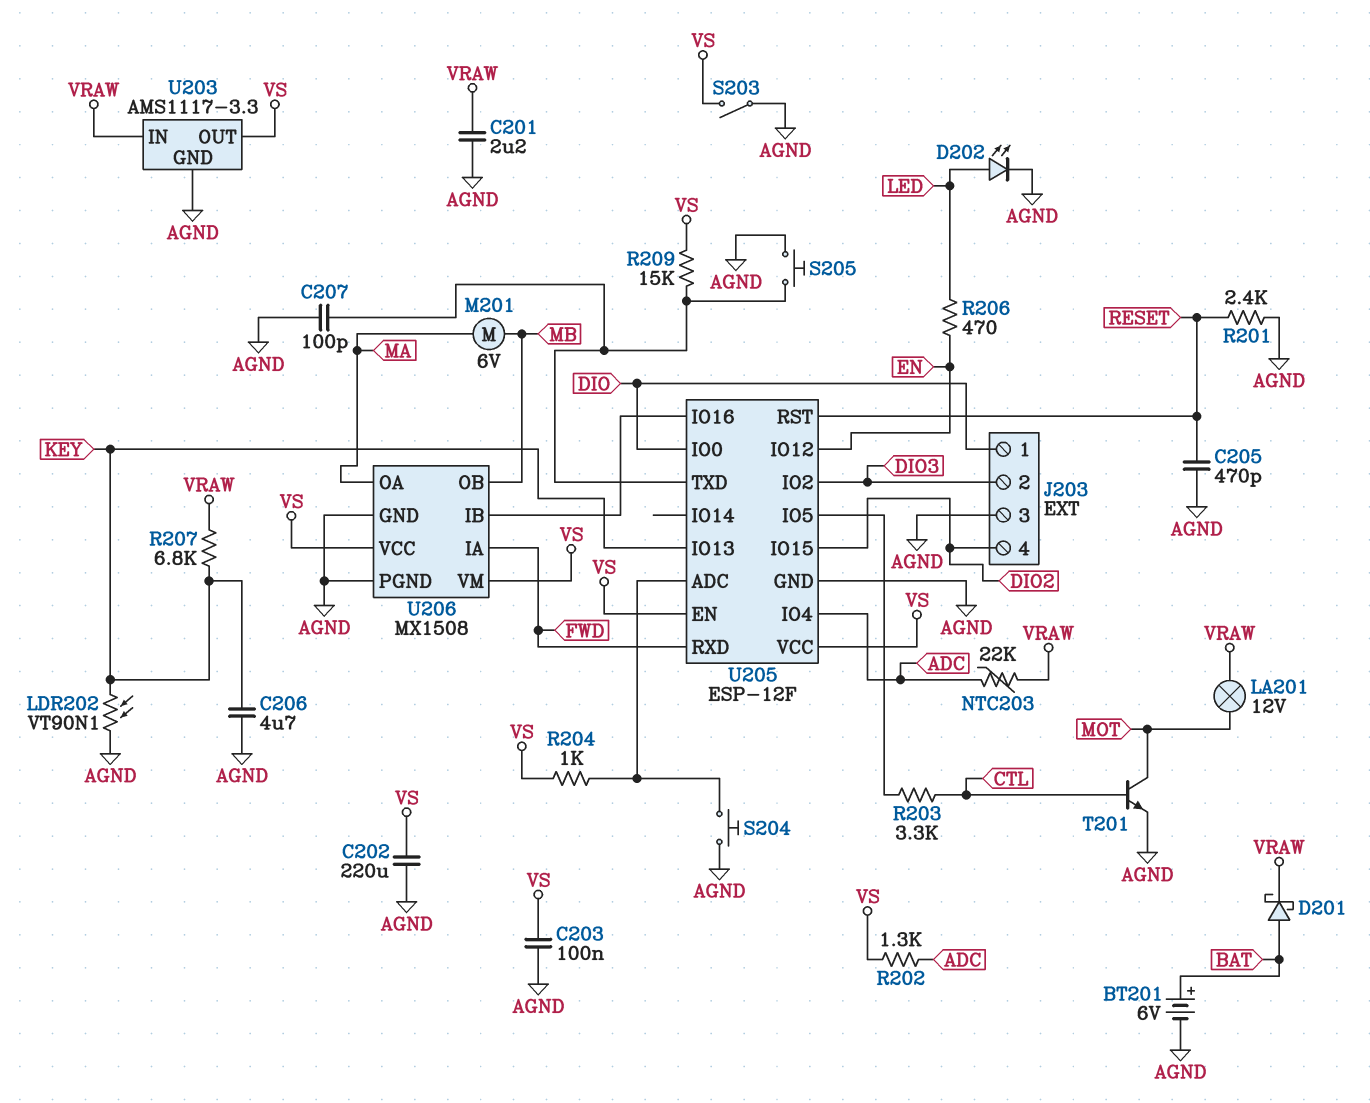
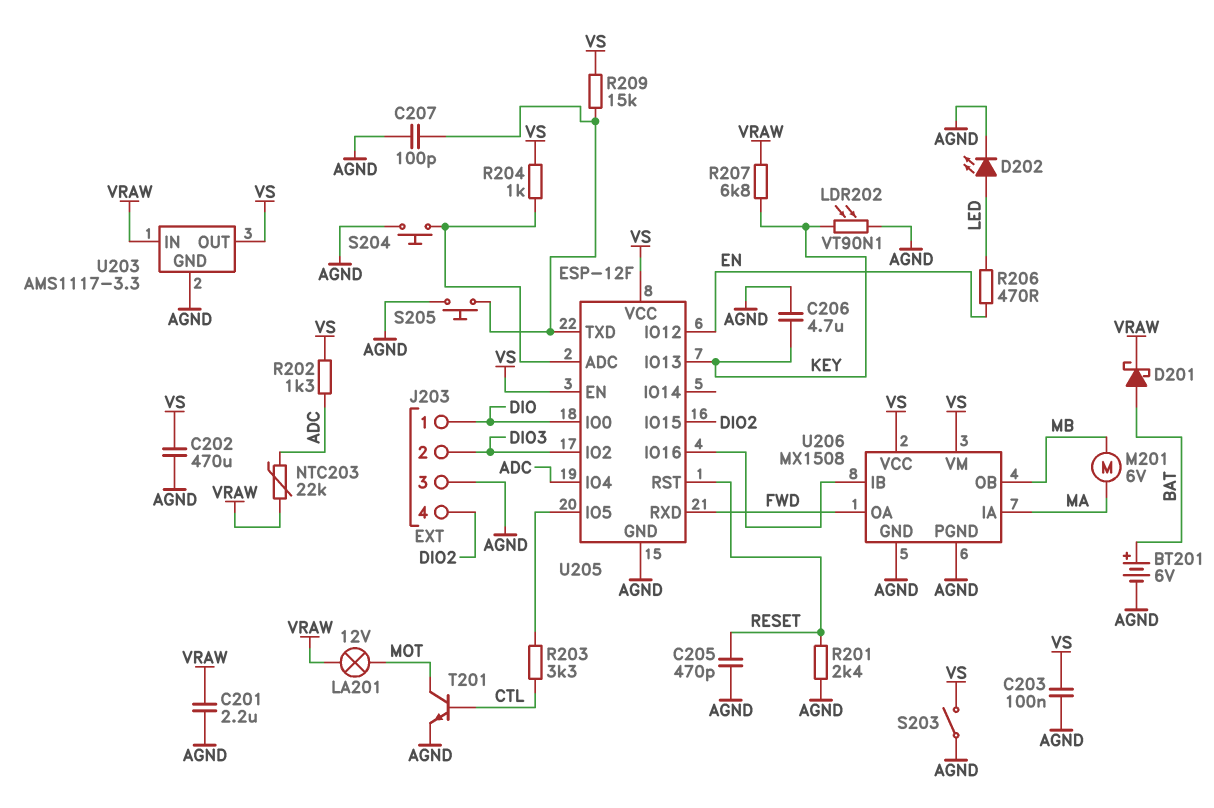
C202: 220uF (AGND, VS) -> 470uF (AGND, VS)
U206 pin IA: FWD -> MA
U206 pin OA: MA -> FWD

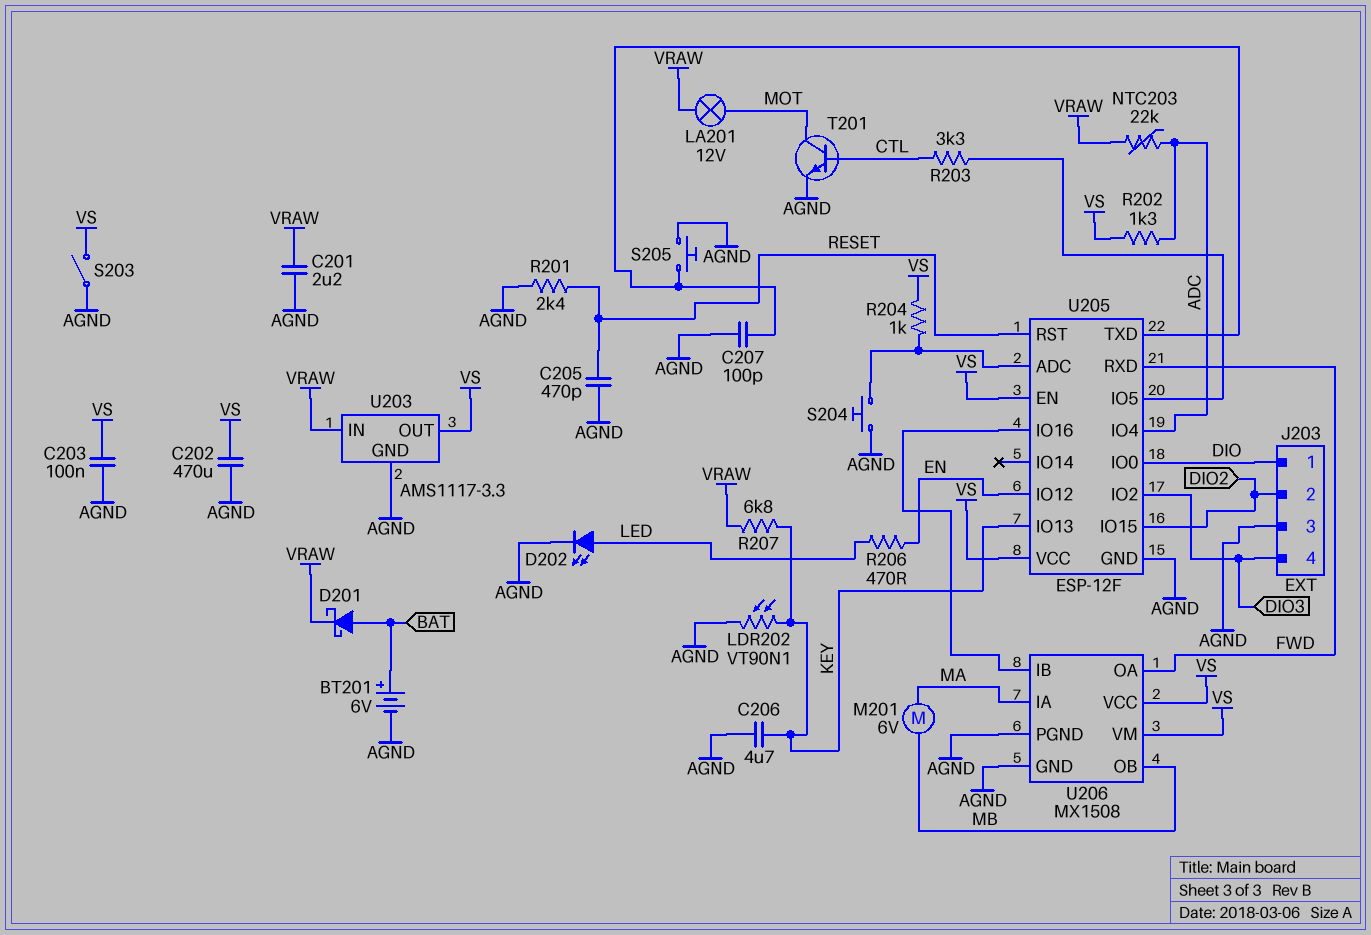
J203 pin 2: DIO3 -> DIO2
J203 pin 4: DIO2 -> DIO3
R209: 15k (U205/TXD, VS) -> none

